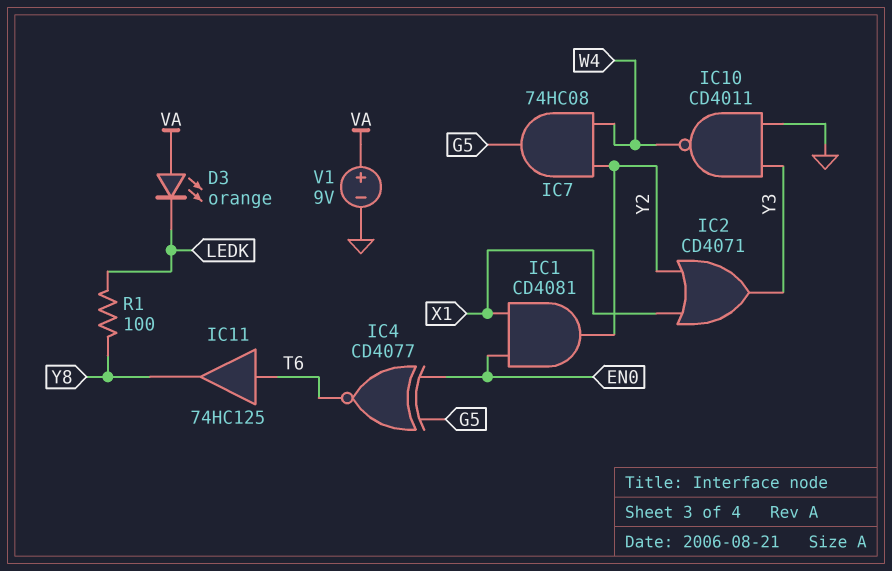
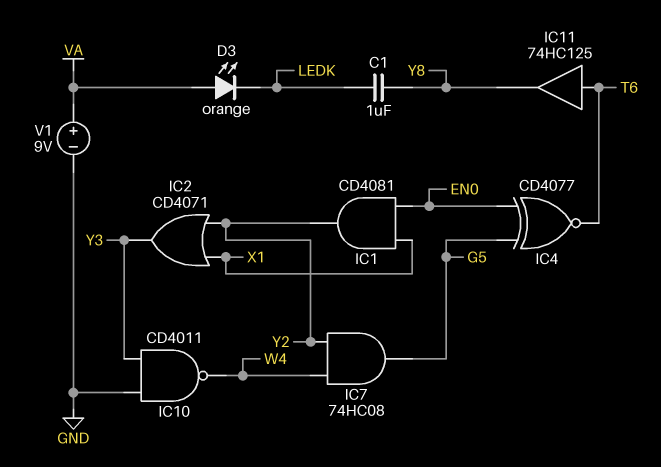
C1: none -> 1uF (LEDK, Y8)
R1: 100 (LEDK, Y8) -> none

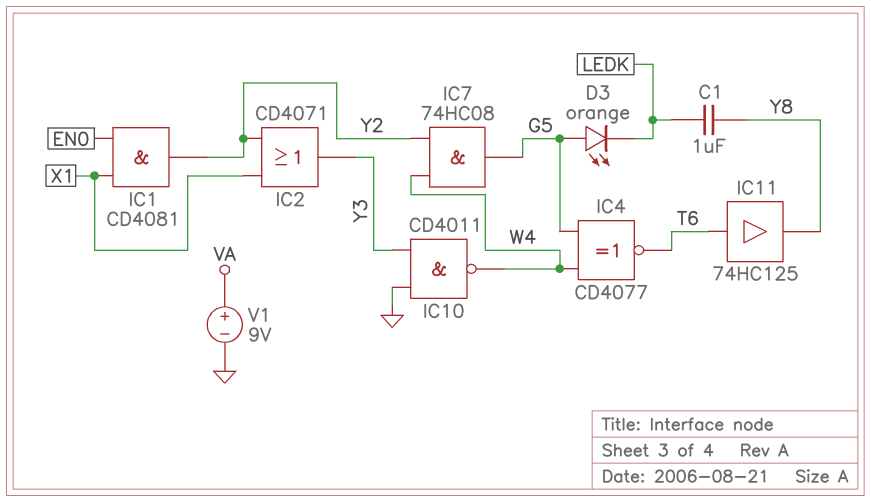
D3: LED orange (A VA, K LEDK) -> LED orange (A G5, K LEDK)
IC4: XNOR CD4077 (in EN0, in G5, out T6) -> XNOR CD4077 (in G5, in W4, out T6)

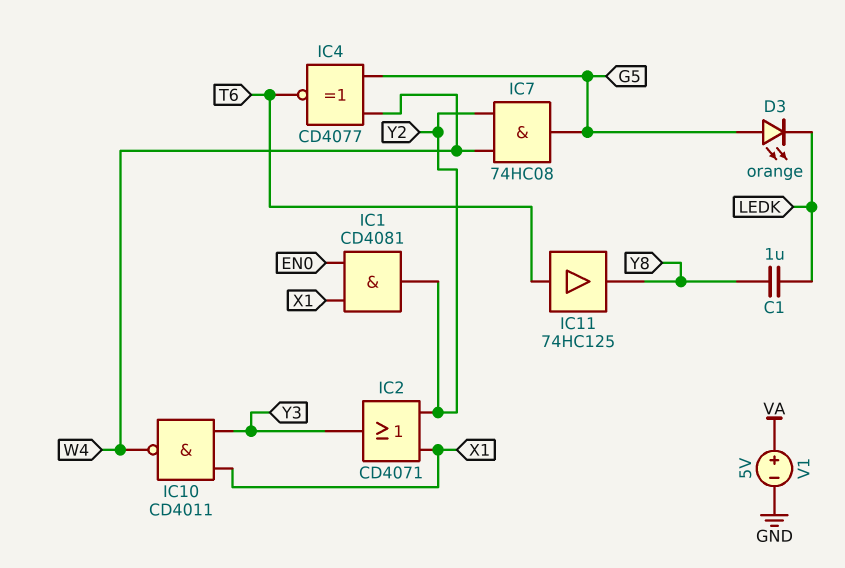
IC10: NAND CD4011 (in GND, in Y3, out W4) -> NAND CD4011 (in X1, in Y3, out W4)
V1: 9V (plus VA, minus GND) -> 5V (plus VA, minus GND)

